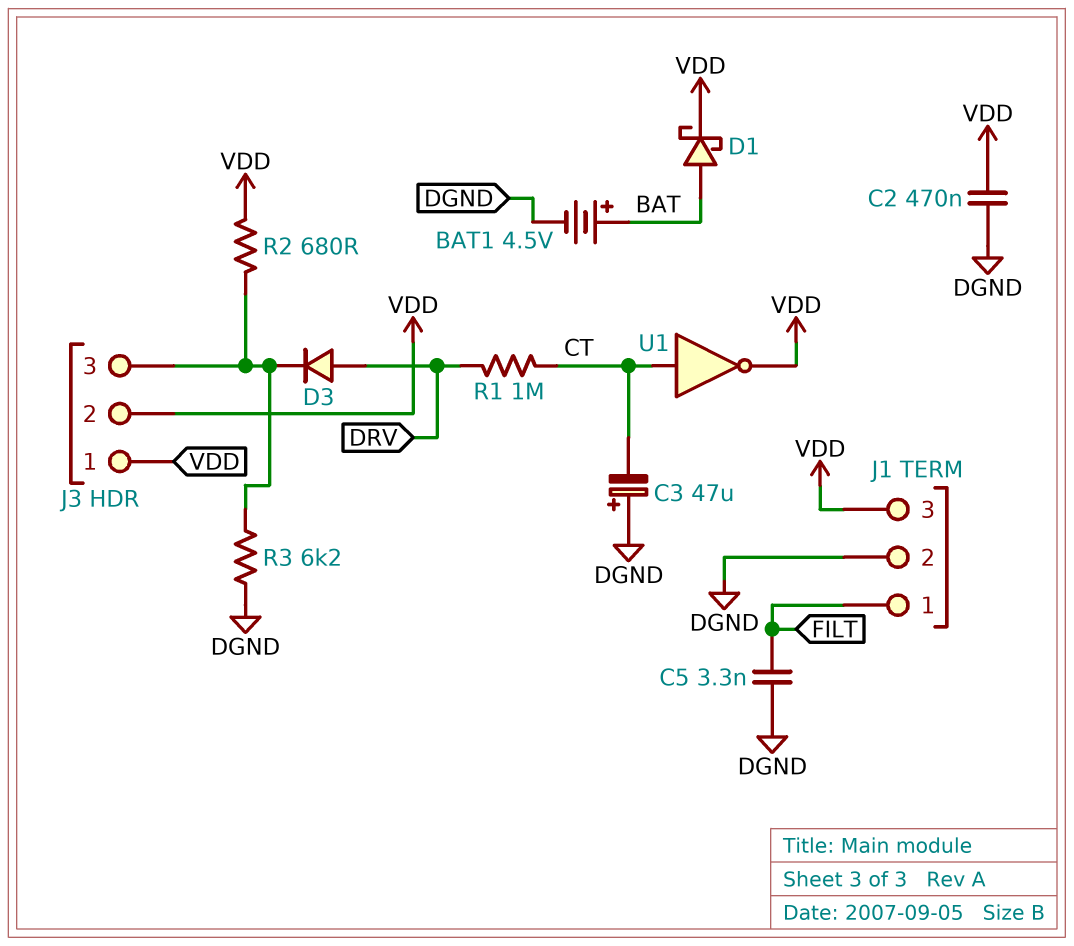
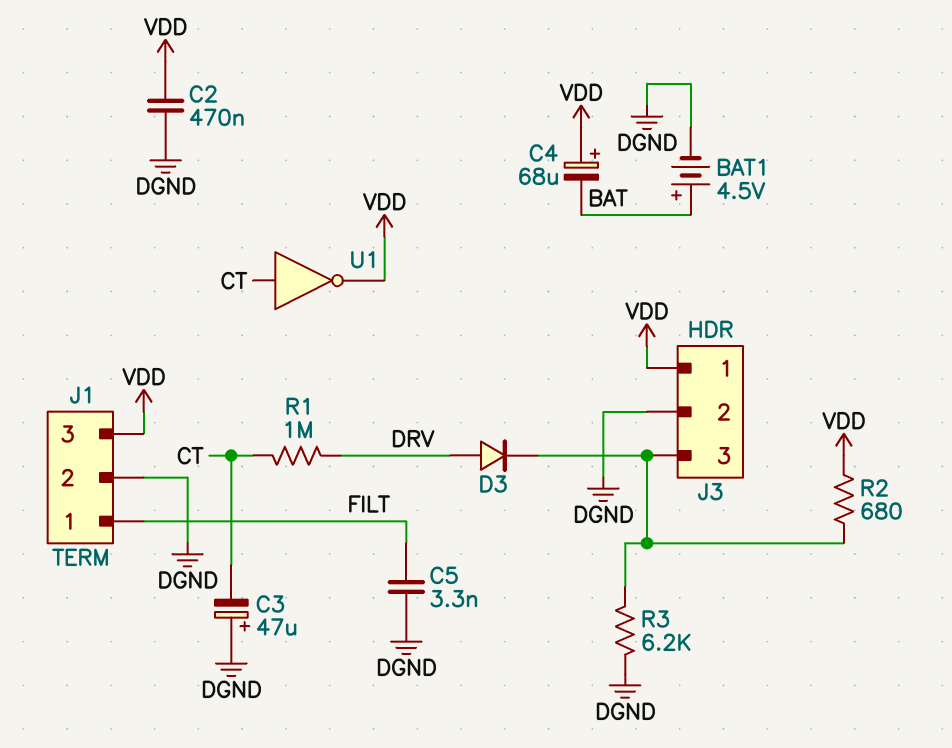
C4: none -> 68uF (plus VDD, minus BAT)
D1: schottky (A BAT, K VDD) -> none
J3 pin 2: VDD -> DGND

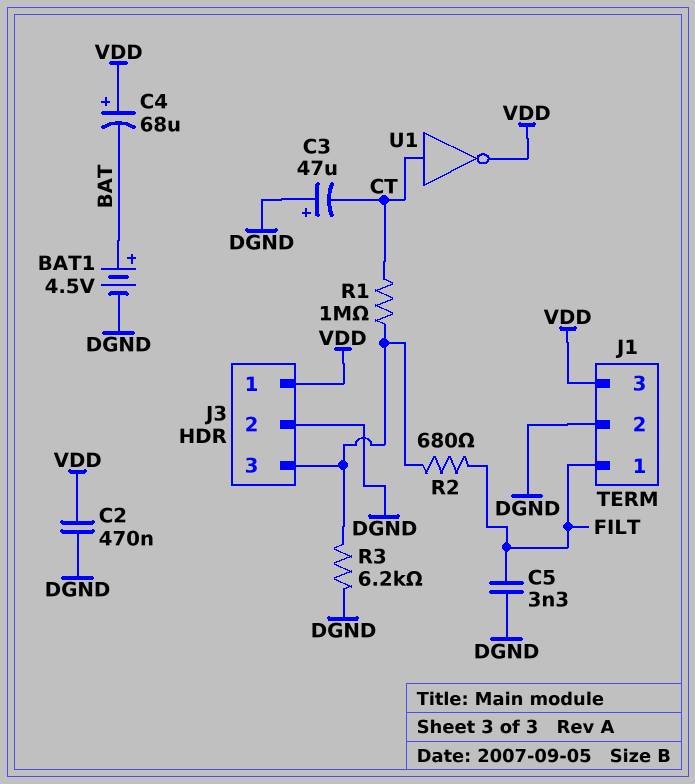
D3: diode (A DRV, K J3/3) -> none
R1: 1M (CT, DRV) -> 1M (CT, J3/3)
R2: 680 (J3/3, VDD) -> 680 (FILT, J3/3)

